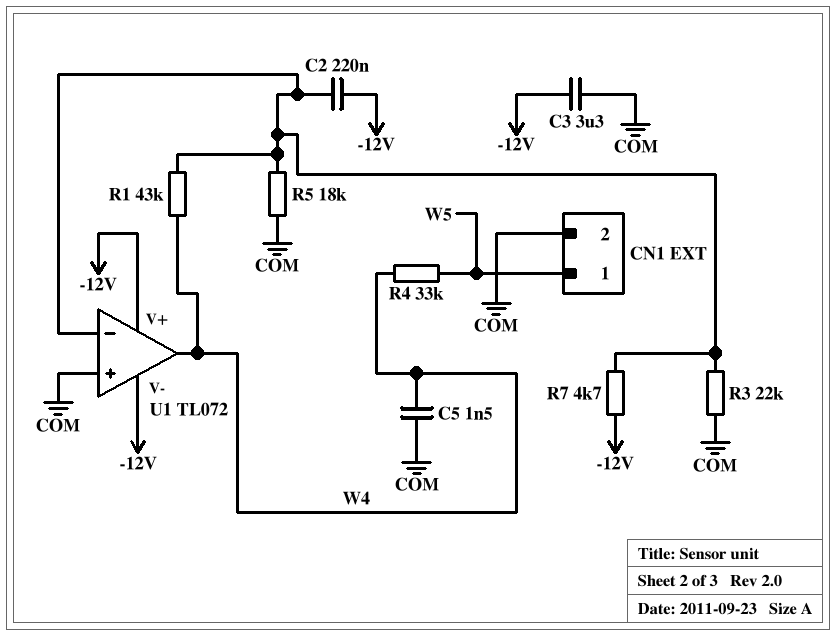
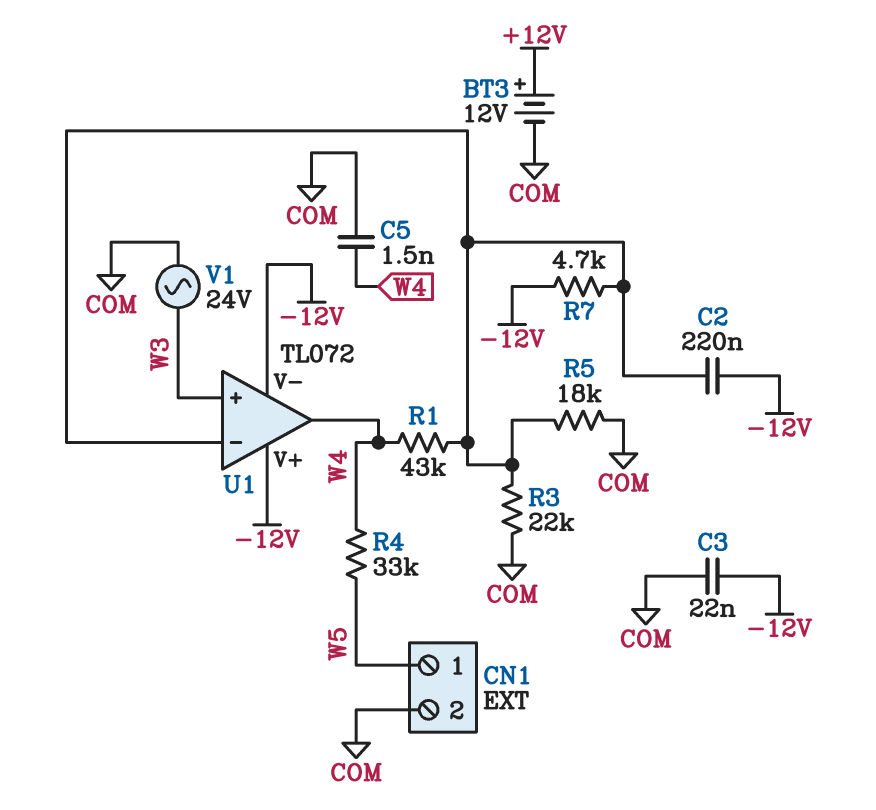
BT3: none -> 12V (plus +12V, minus COM)
C3: 3.3uF (-12V, COM) -> 22nF (-12V, COM)
U1 pin in+: COM -> W3
V1: none -> AC 24V (COM, W3)

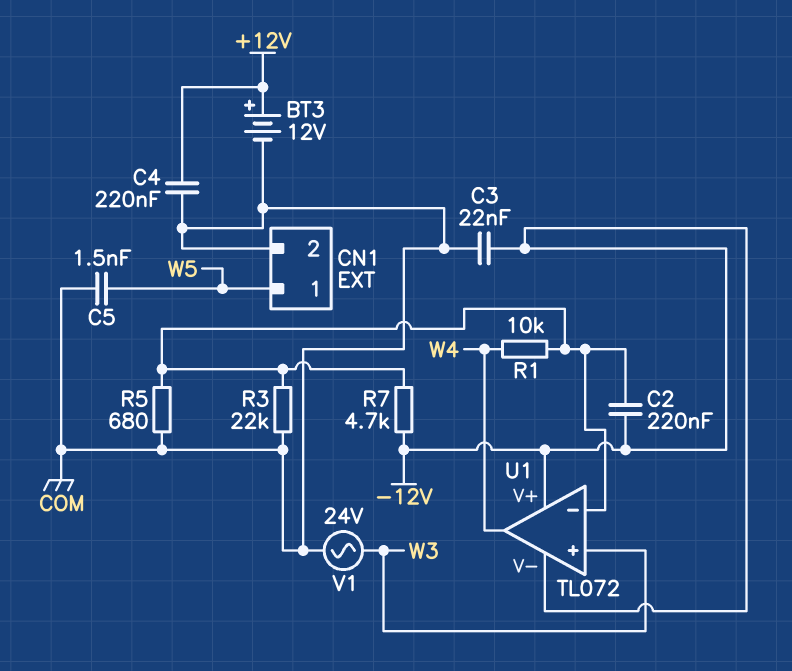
C4: none -> 220nF (+12V, COM)
C5: 1.5nF (COM, W4) -> 1.5nF (COM, W5)
R1: 43k (U1/in-, W4) -> 10k (U1/in-, W4)
R4: 33k (W4, W5) -> none
R5: 18k (COM, U1/in-) -> 680 (COM, U1/in-)

